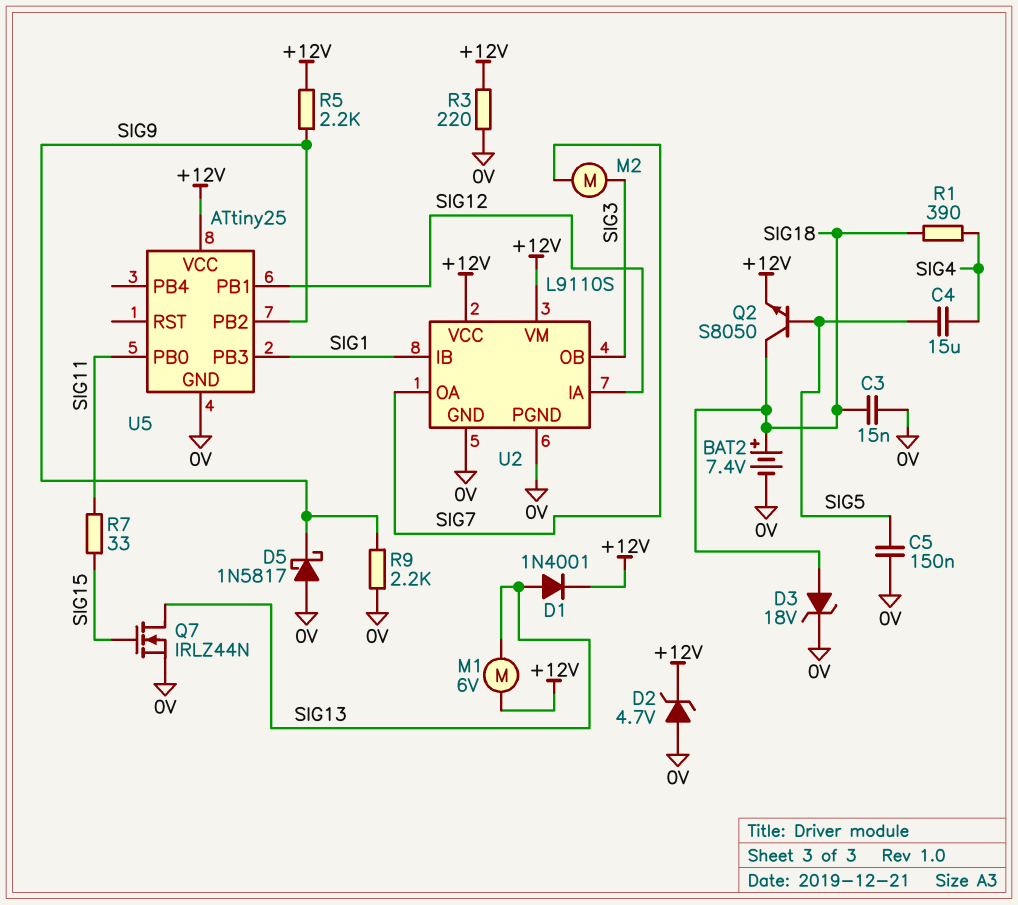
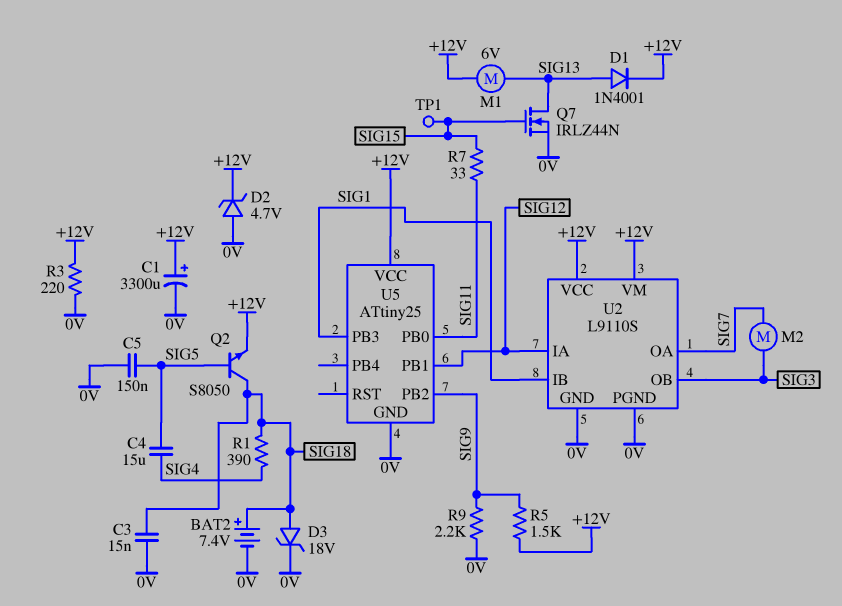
C1: none -> 3300uF (plus +12V, minus 0V)
D5: schottky 1N5817 (A 0V, K SIG9) -> none
R5: 2.2k (+12V, SIG9) -> 1.5k (+12V, SIG9)
TP1: none -> test point (SIG15)

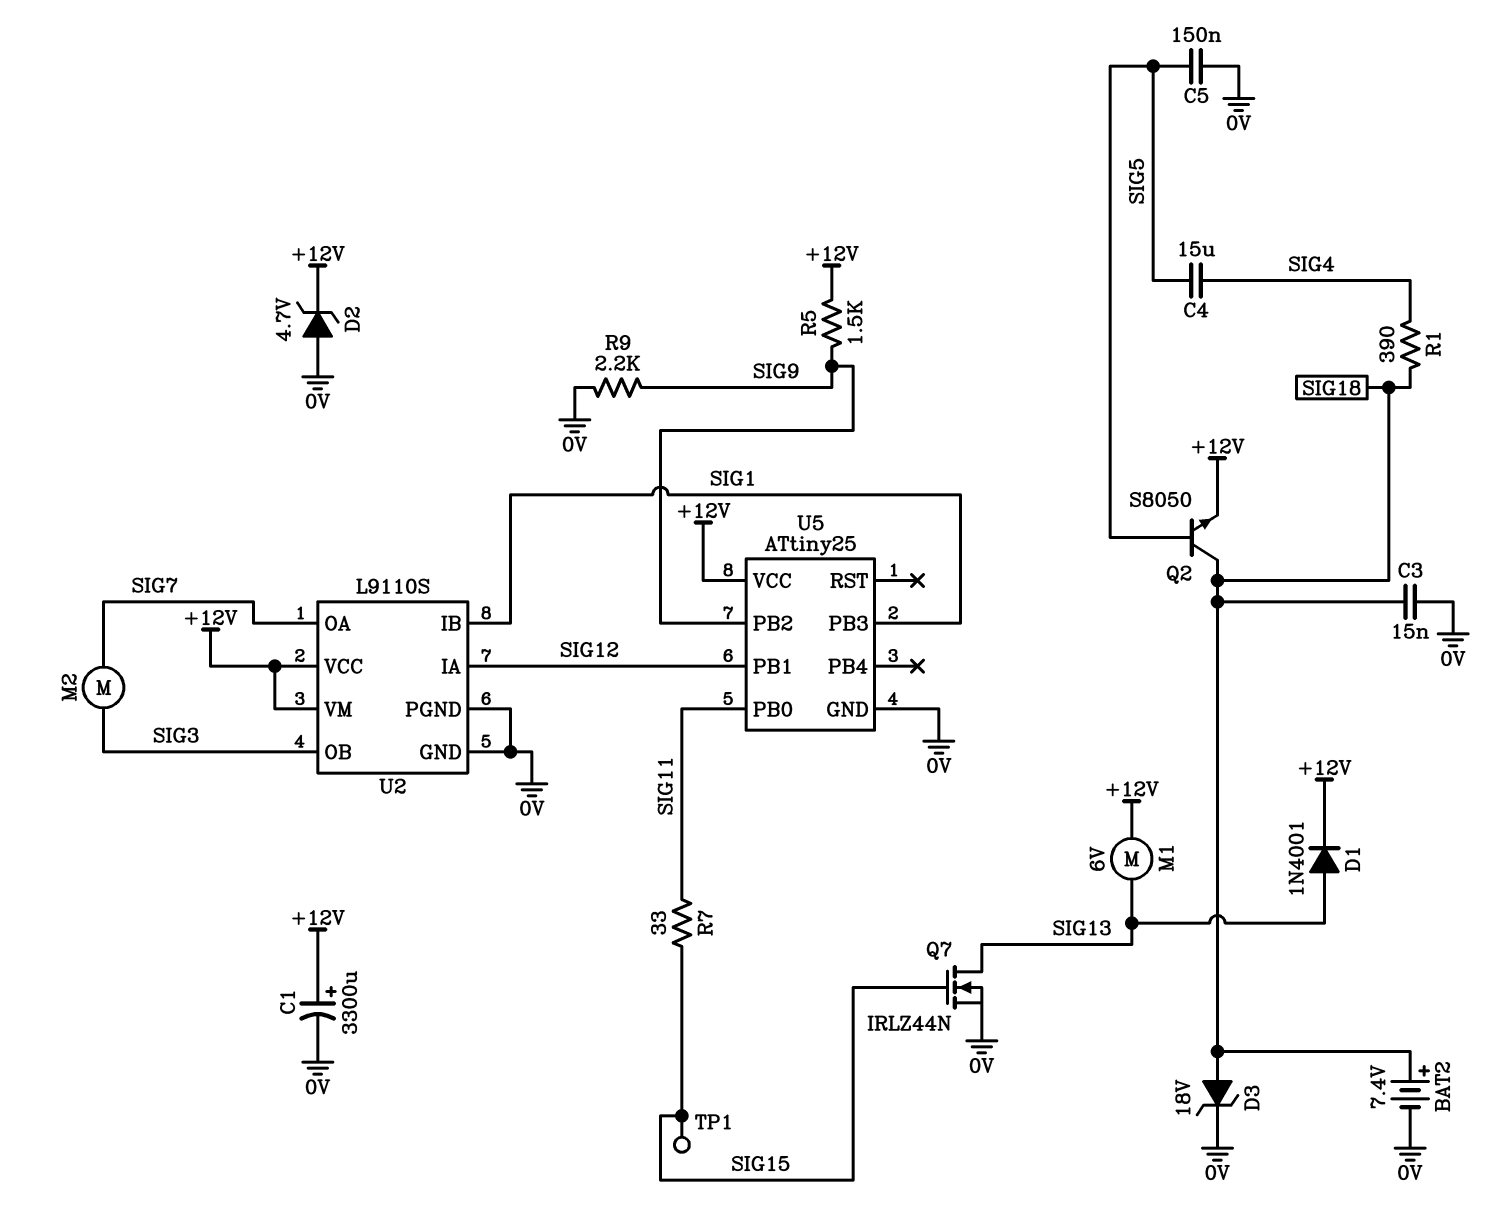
R3: 220 (+12V, 0V) -> none

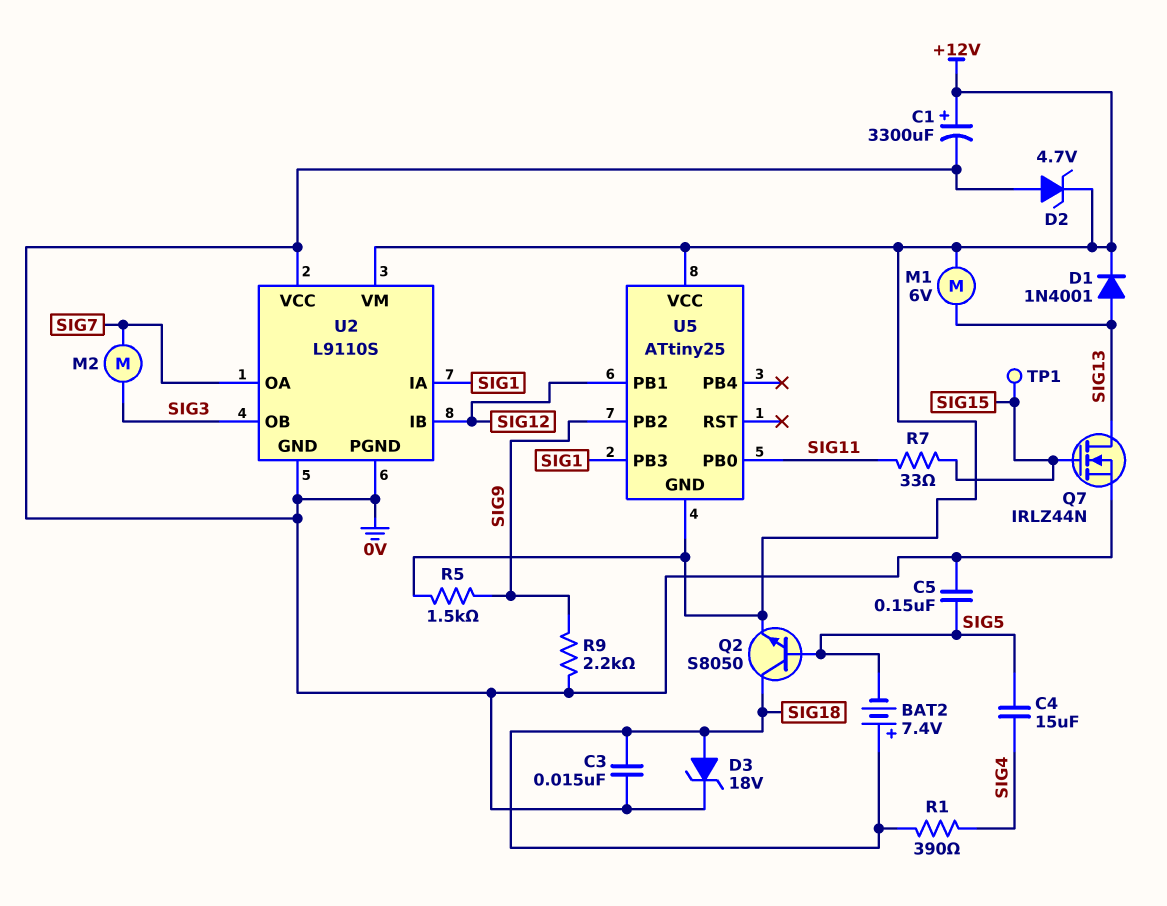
BAT2: 7.4V (plus SIG18, minus 0V) -> 7.4V (plus SIG18, minus SIG5)
U2 pin IA: SIG12 -> SIG1
U2 pin IB: SIG1 -> SIG12
U2 pin VCC: +12V -> 0V
U5 pin GND: 0V -> +12V

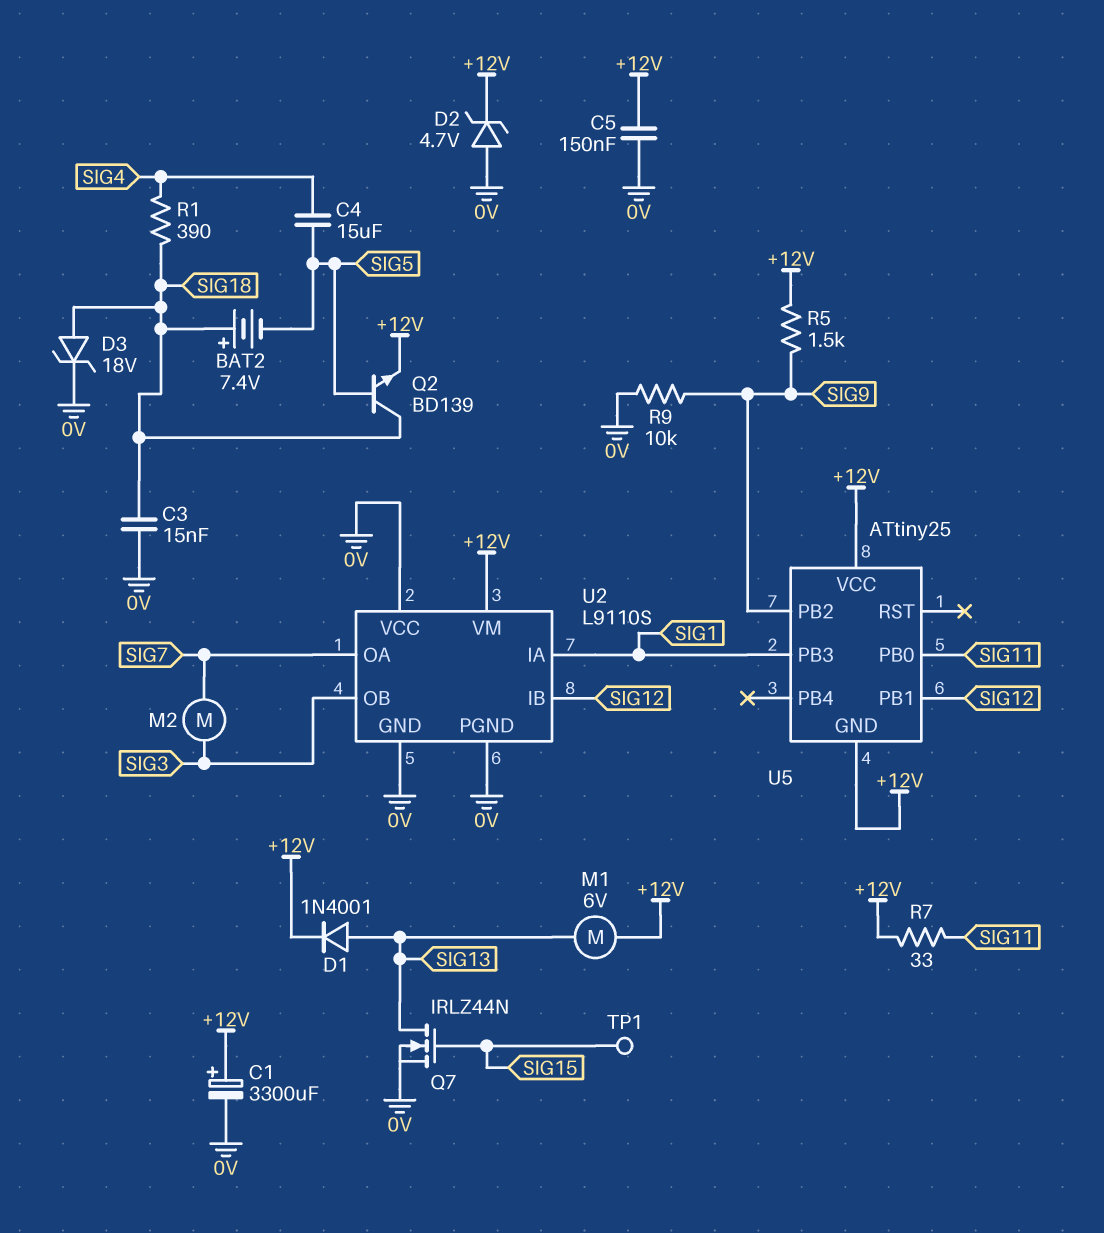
C5: 150nF (0V, SIG5) -> 150nF (+12V, 0V)
Q2: NPN S8050 (B SIG5, C SIG18, E +12V) -> NPN BD139 (B SIG5, C SIG18, E +12V)
R7: 33 (SIG11, SIG15) -> 33 (+12V, SIG11)
R9: 2.2k (0V, SIG9) -> 10k (0V, SIG9)

